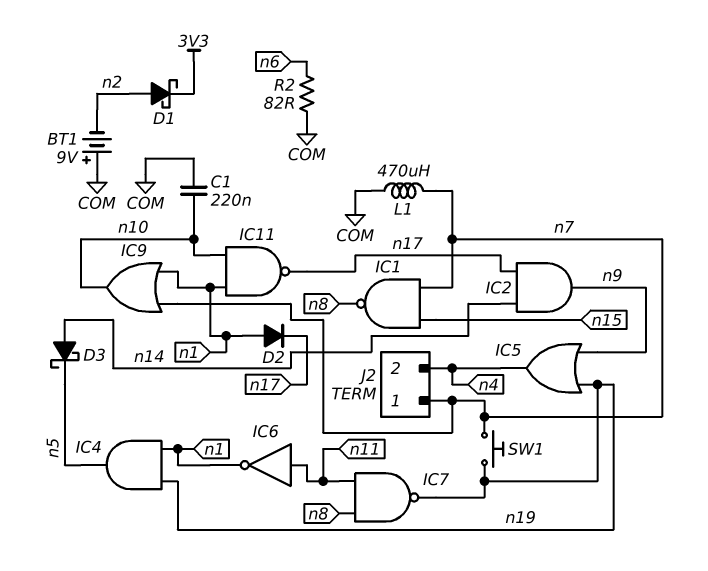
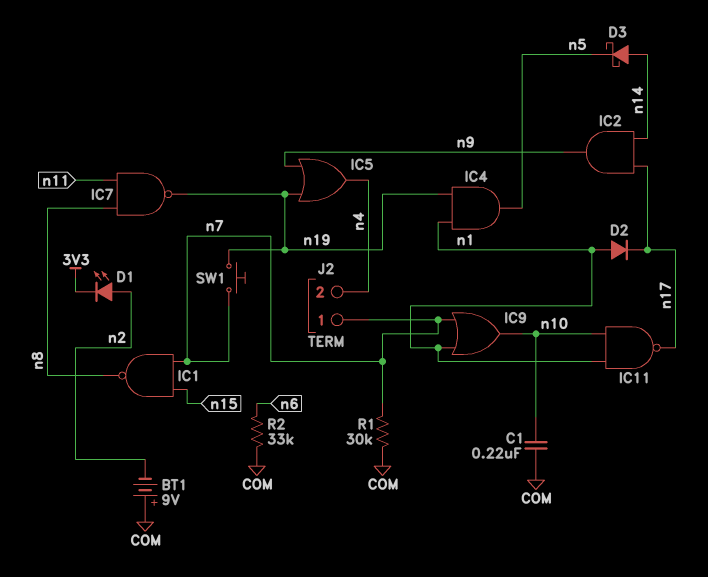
D1: schottky (A n2, K 3V3) -> LED (A n2, K 3V3)
IC6: NOT (in n11, out n1) -> none
L1: 470uH (COM, n7) -> none
R1: none -> 30k (COM, n7)
R2: 82 (COM, n6) -> 33k (COM, n6)

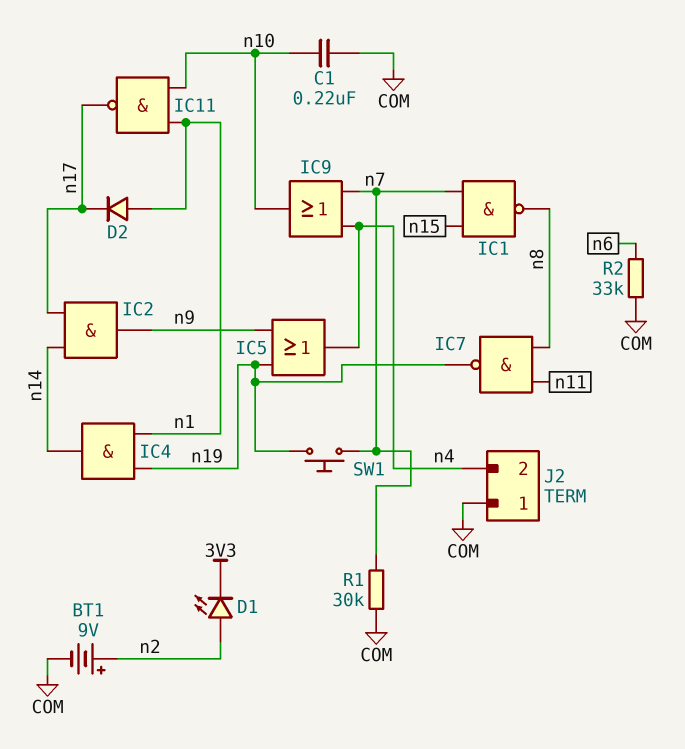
BT1: 9V (plus COM, minus n2) -> 9V (plus n2, minus COM)
D3: schottky (A n14, K n5) -> none
IC4: AND (in n1, in n19, out n5) -> AND (in n1, in n19, out n14)
IC9: OR (in n1, in n7, out n10) -> OR (in n4, in n7, out n10)
J2 pin 1: n7 -> COM

